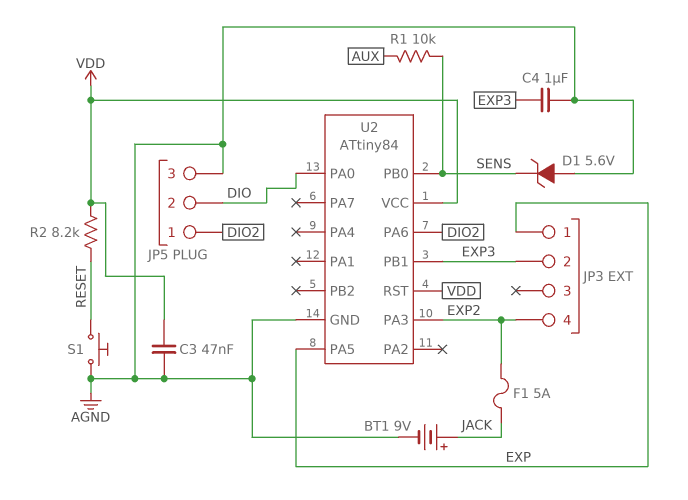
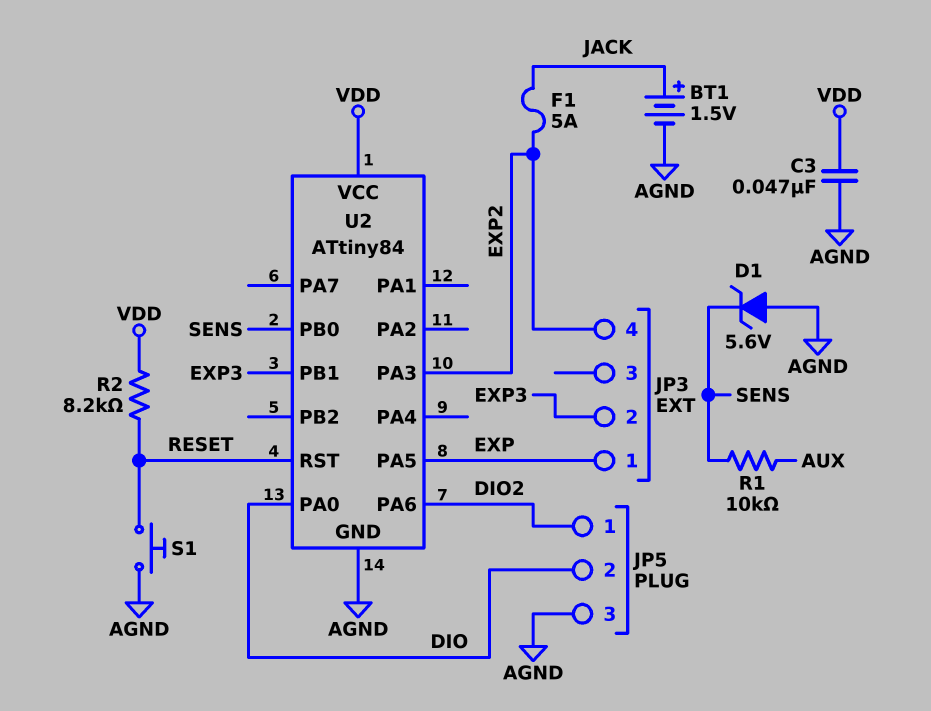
BT1: 9V (plus JACK, minus AGND) -> 1.5V (plus JACK, minus AGND)
C4: 1uF (AGND, EXP3) -> none
U2 pin RST: VDD -> RESET

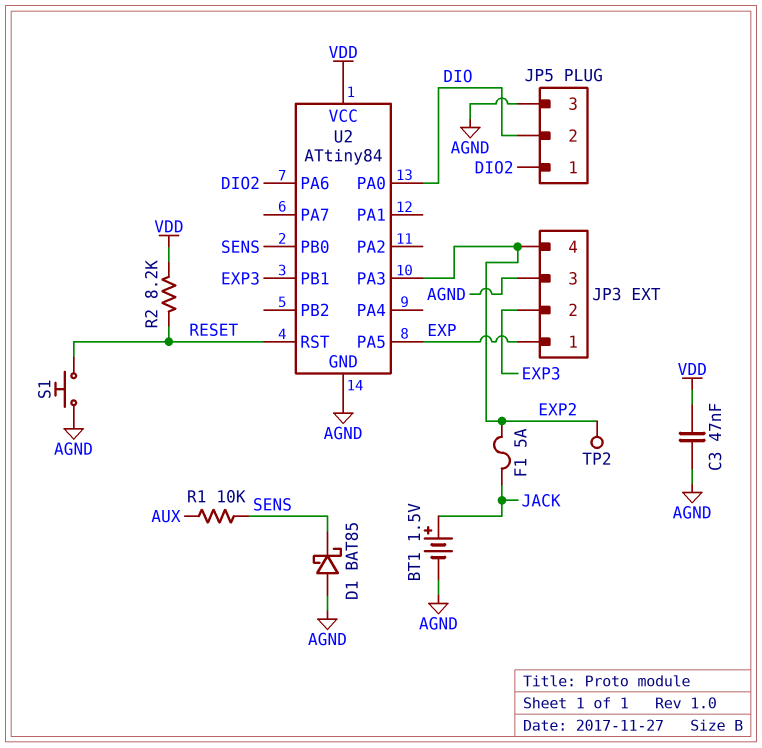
D1: zener 5.6V (A AGND, K SENS) -> schottky BAT85 (A AGND, K SENS)
JP3 pin 3: none -> AGND
TP2: none -> test point (EXP2)

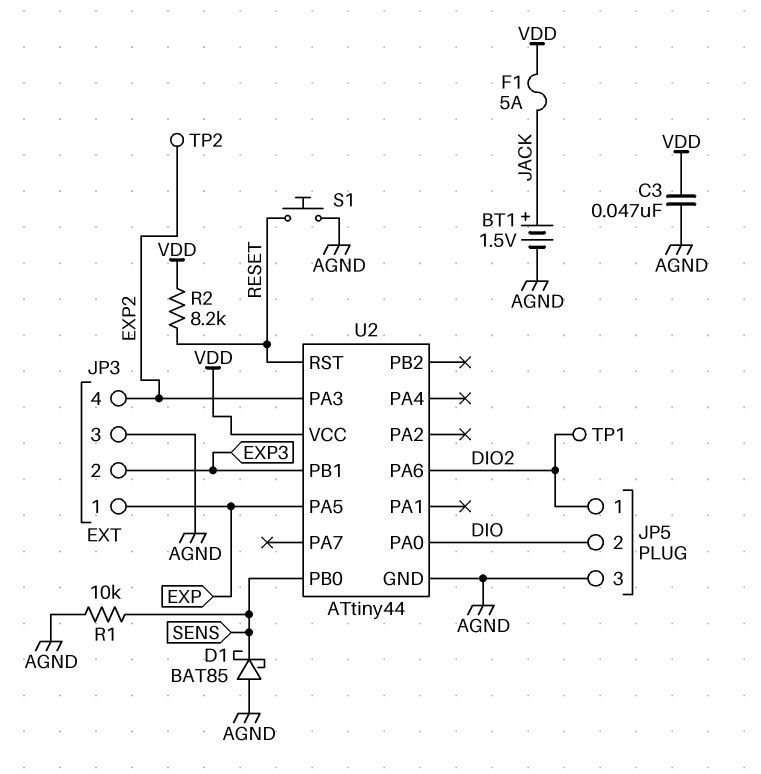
F1: 5A (EXP2, JACK) -> 5A (JACK, VDD)
R1: 10k (AUX, SENS) -> 10k (AGND, SENS)
TP1: none -> test point (DIO2)
U2: ATtiny84 -> ATtiny44

